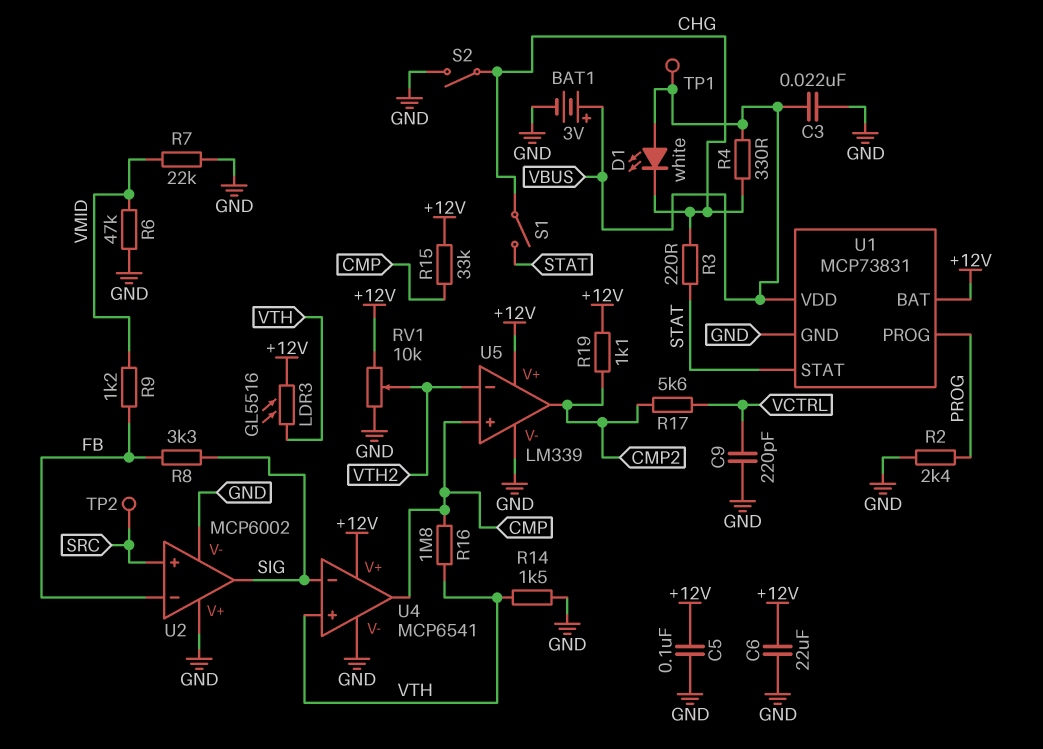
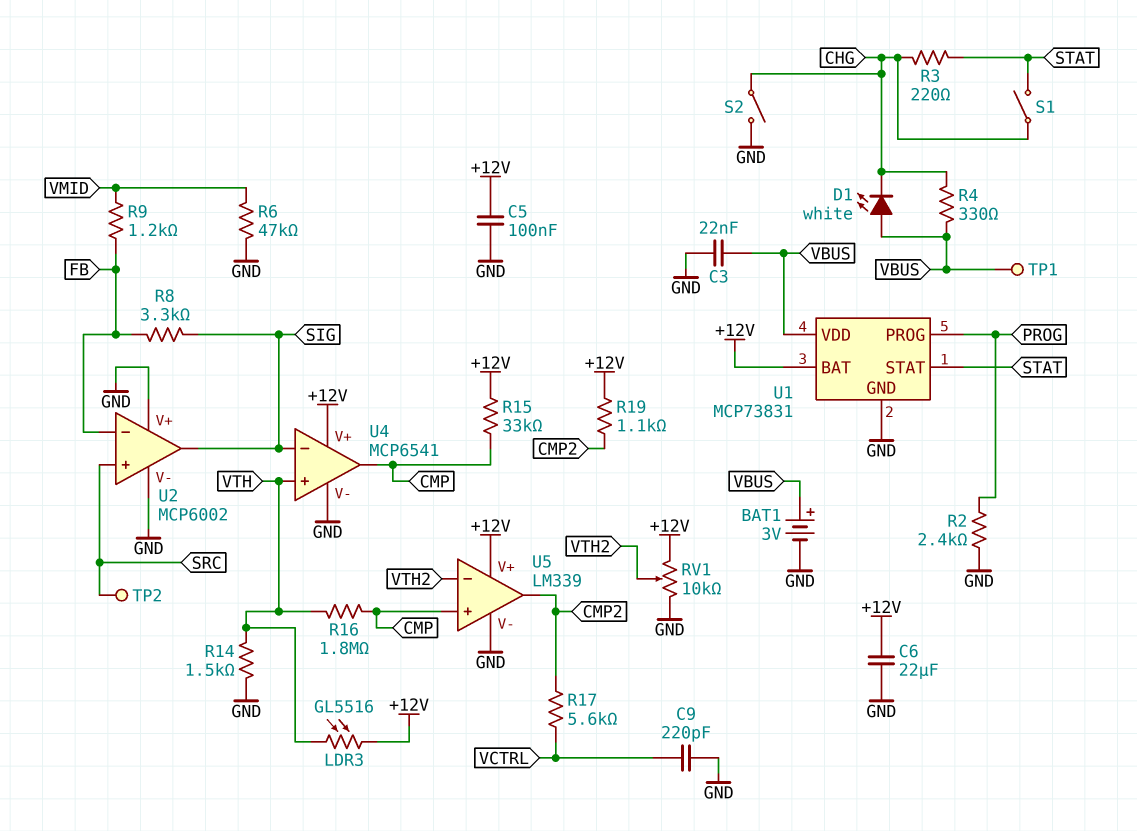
R7: 22k (GND, VMID) -> none

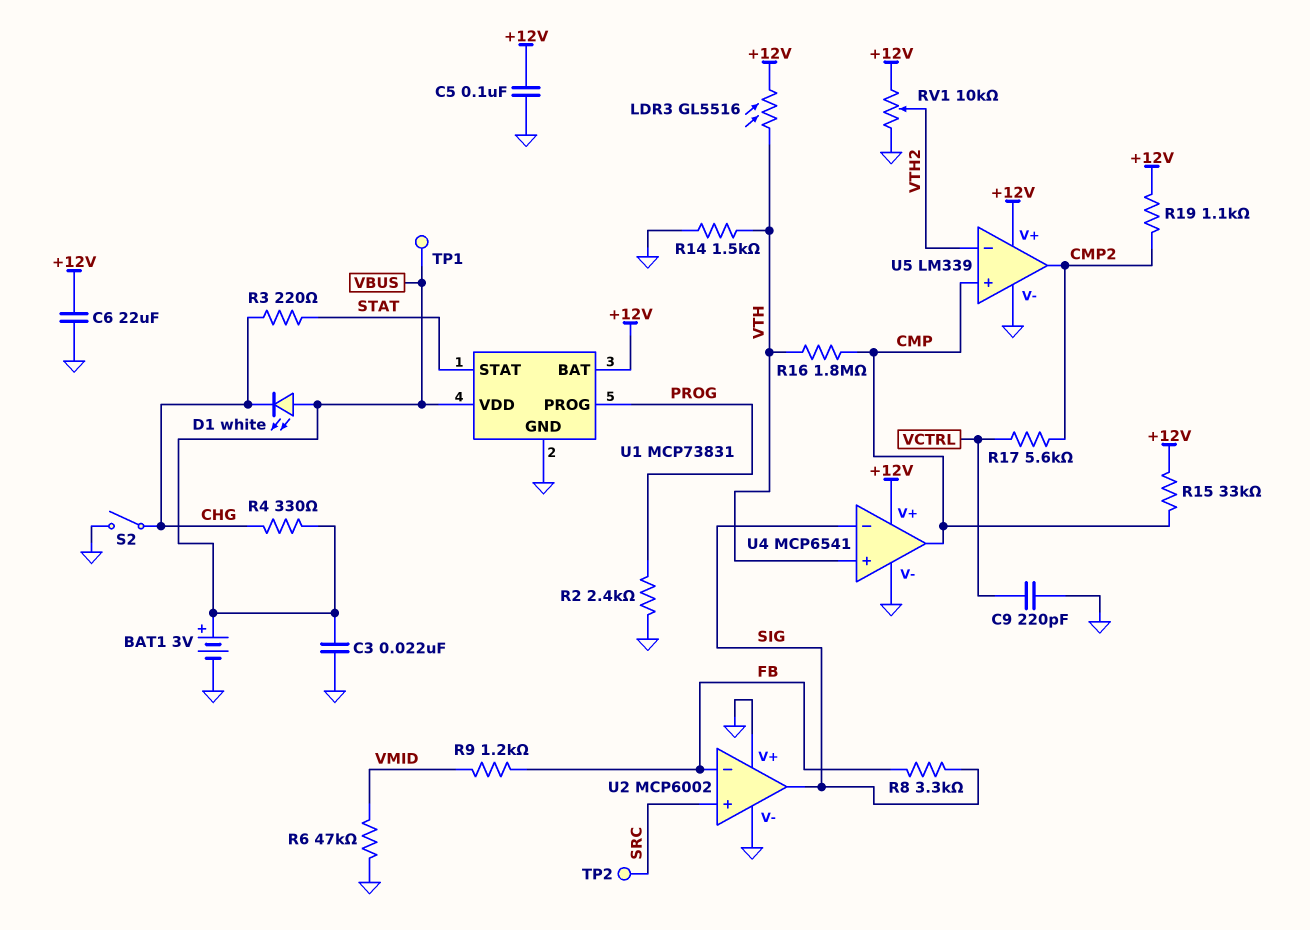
S1: switch (CHG, STAT) -> none

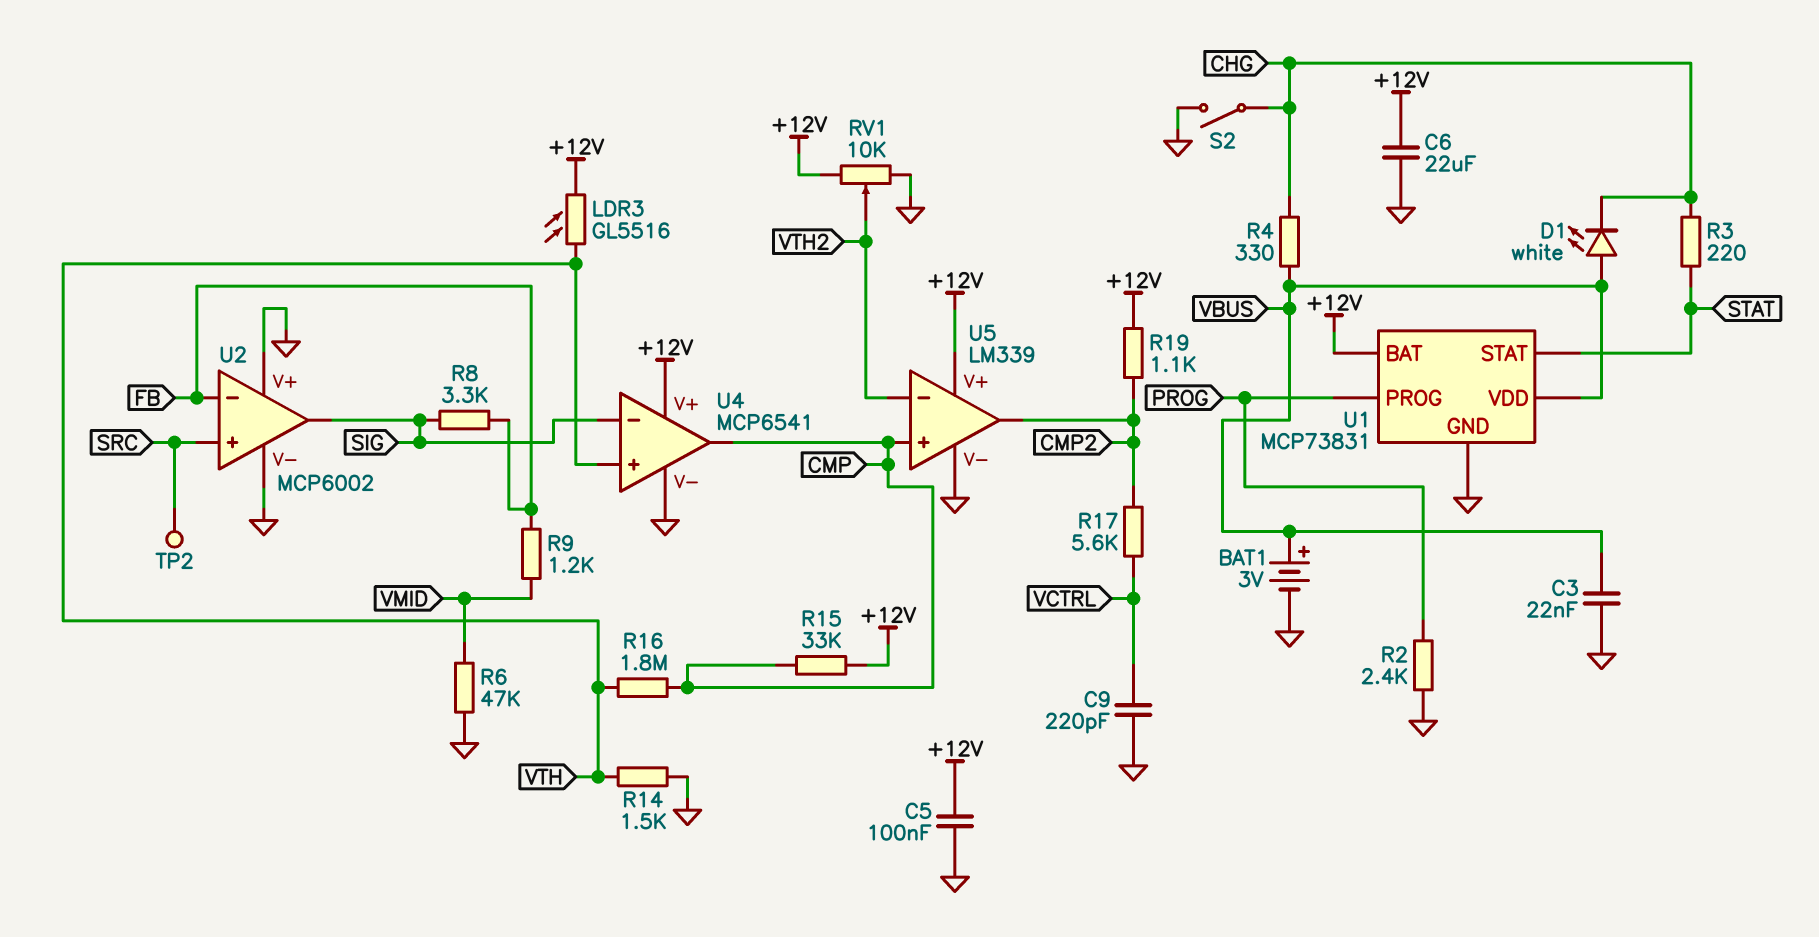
TP1: test point (VBUS) -> none

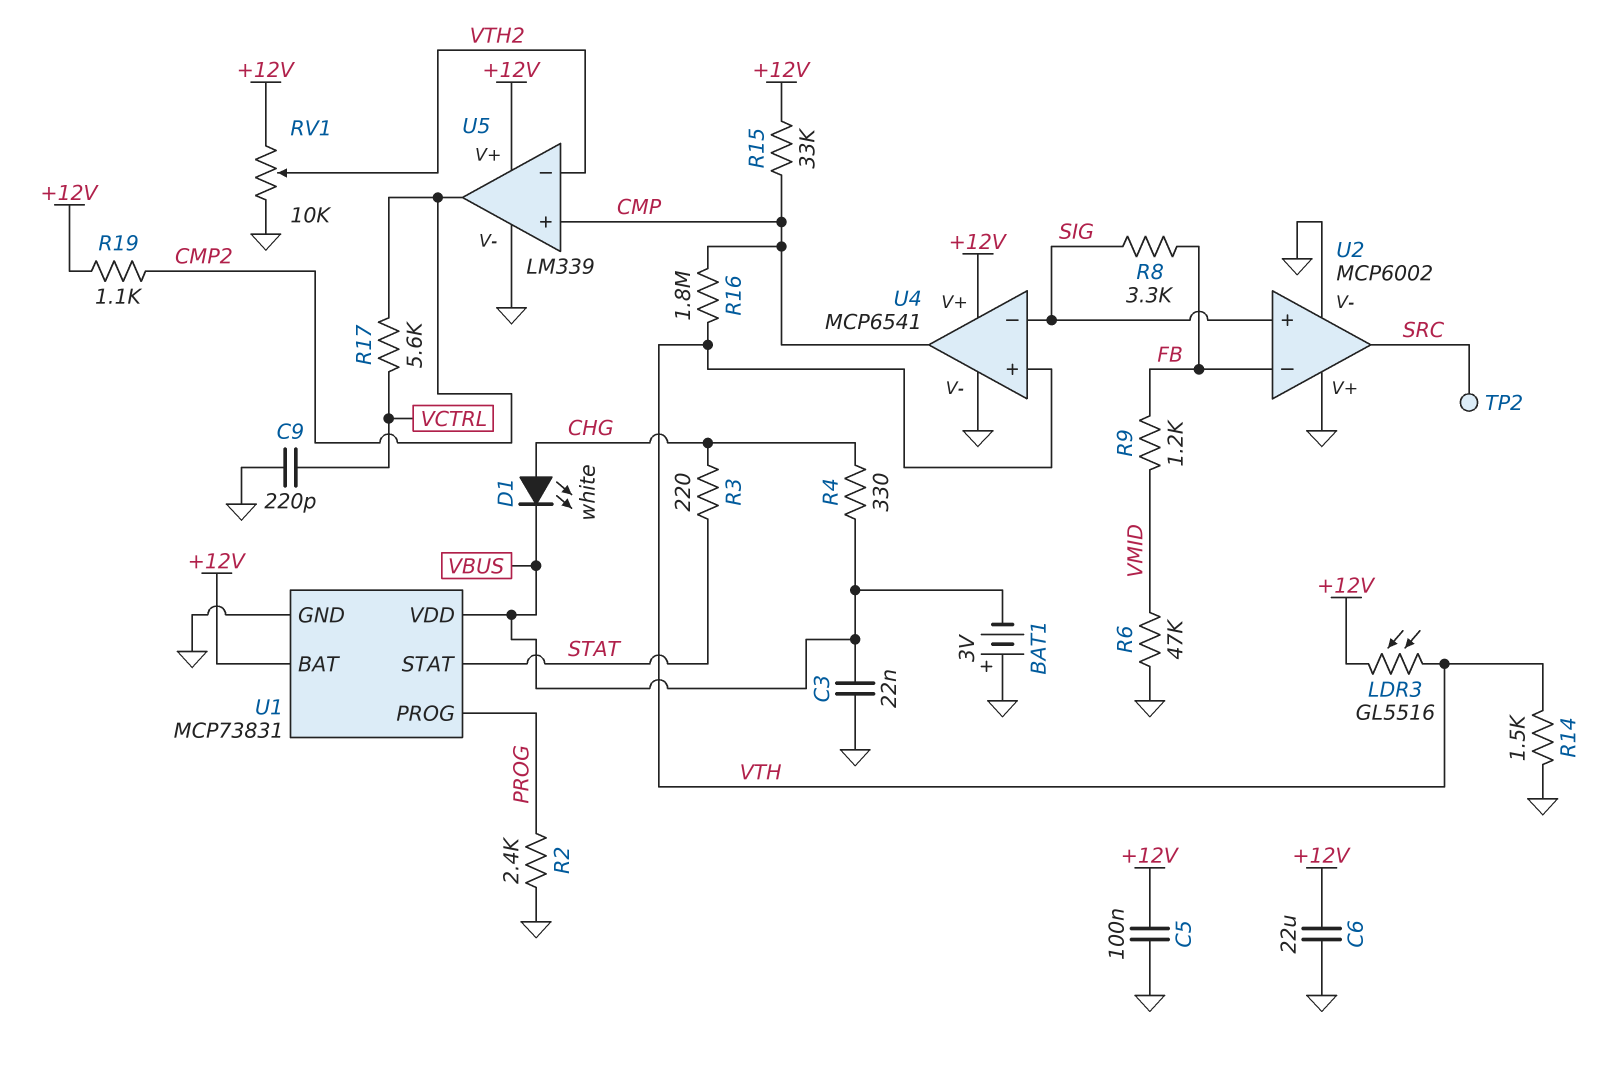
BAT1: 3V (plus VBUS, minus GND) -> 3V (plus GND, minus VBUS)
D1: LED white (A VBUS, K CHG) -> LED white (A CHG, K VBUS)
S2: switch (CHG, GND) -> none
U2 pin in+: SRC -> SIG
U2 pin out: SIG -> SRC

